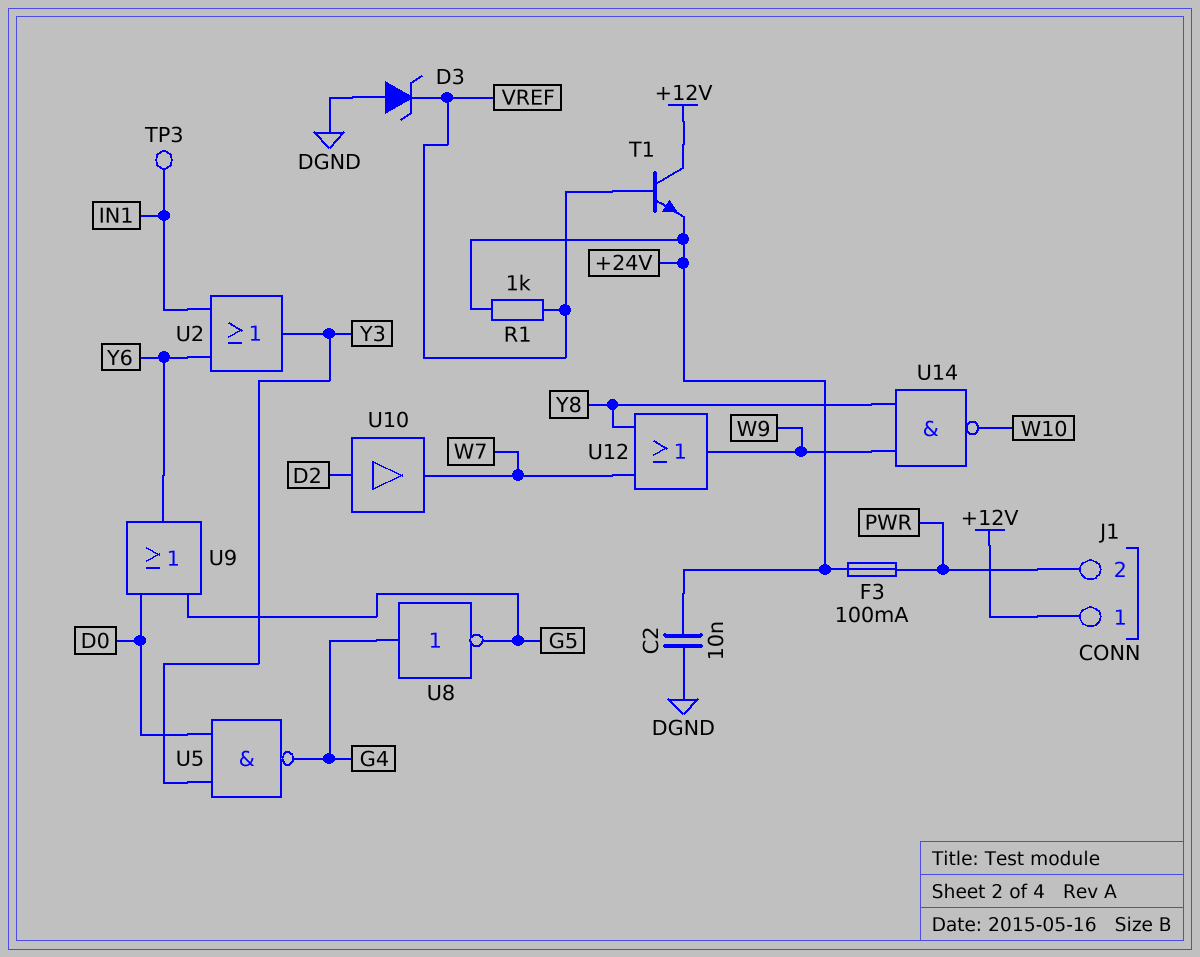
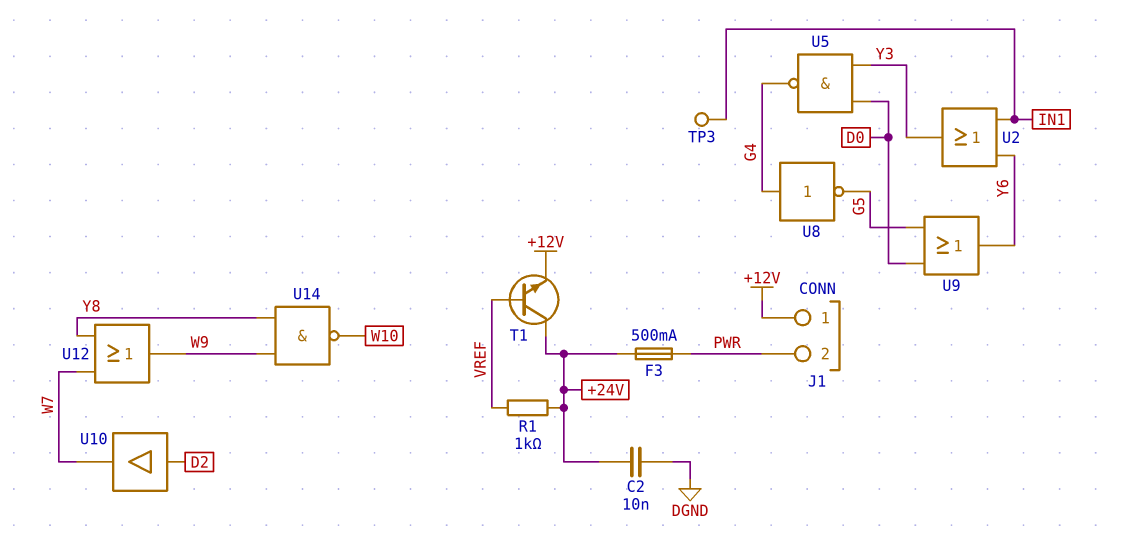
D3: zener (A DGND, K VREF) -> none
F3: 100mA (+24V, PWR) -> 500mA (+24V, PWR)
T1: NPN (B VREF, C +12V, E +24V) -> NPN (B VREF, C +24V, E +12V)

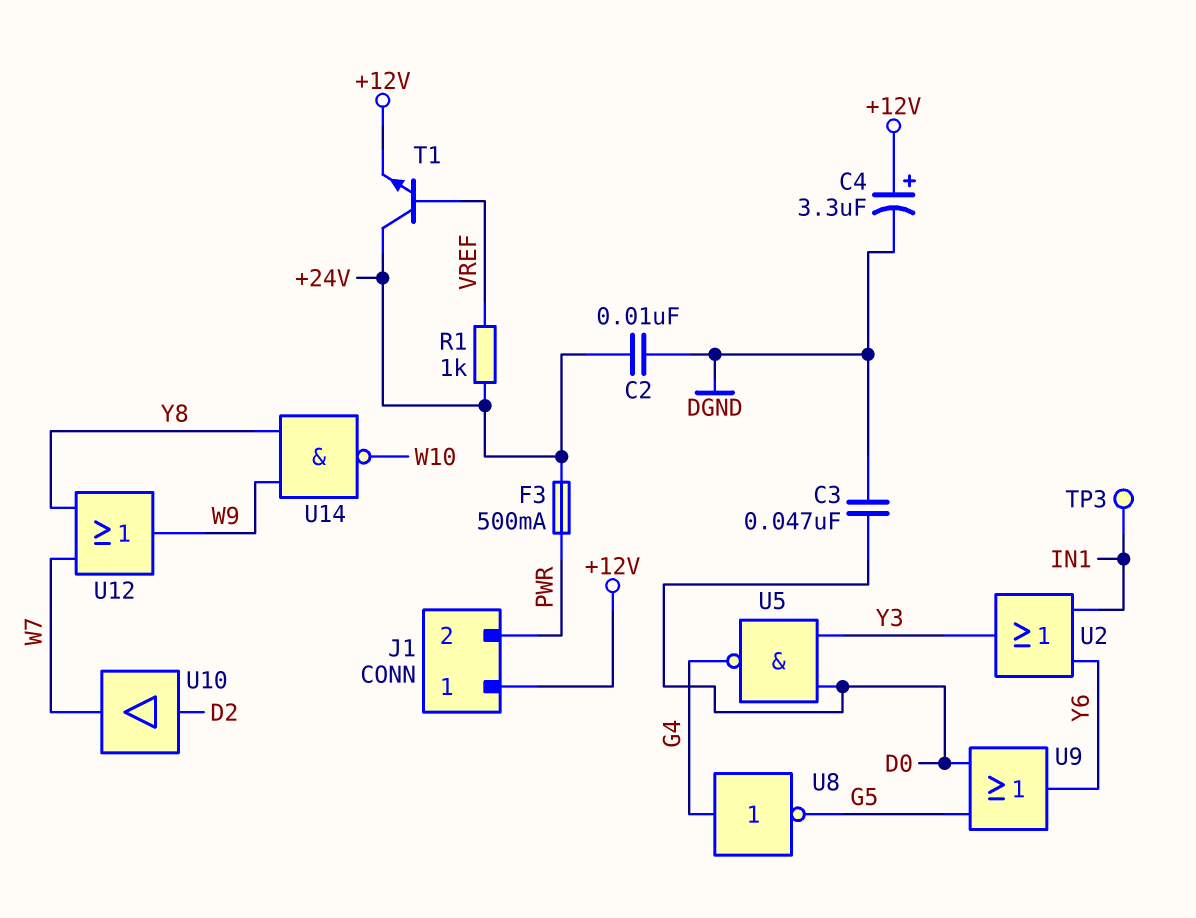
C3: none -> 47nF (D0, DGND)
C4: none -> 3.3uF (plus +12V, minus DGND)

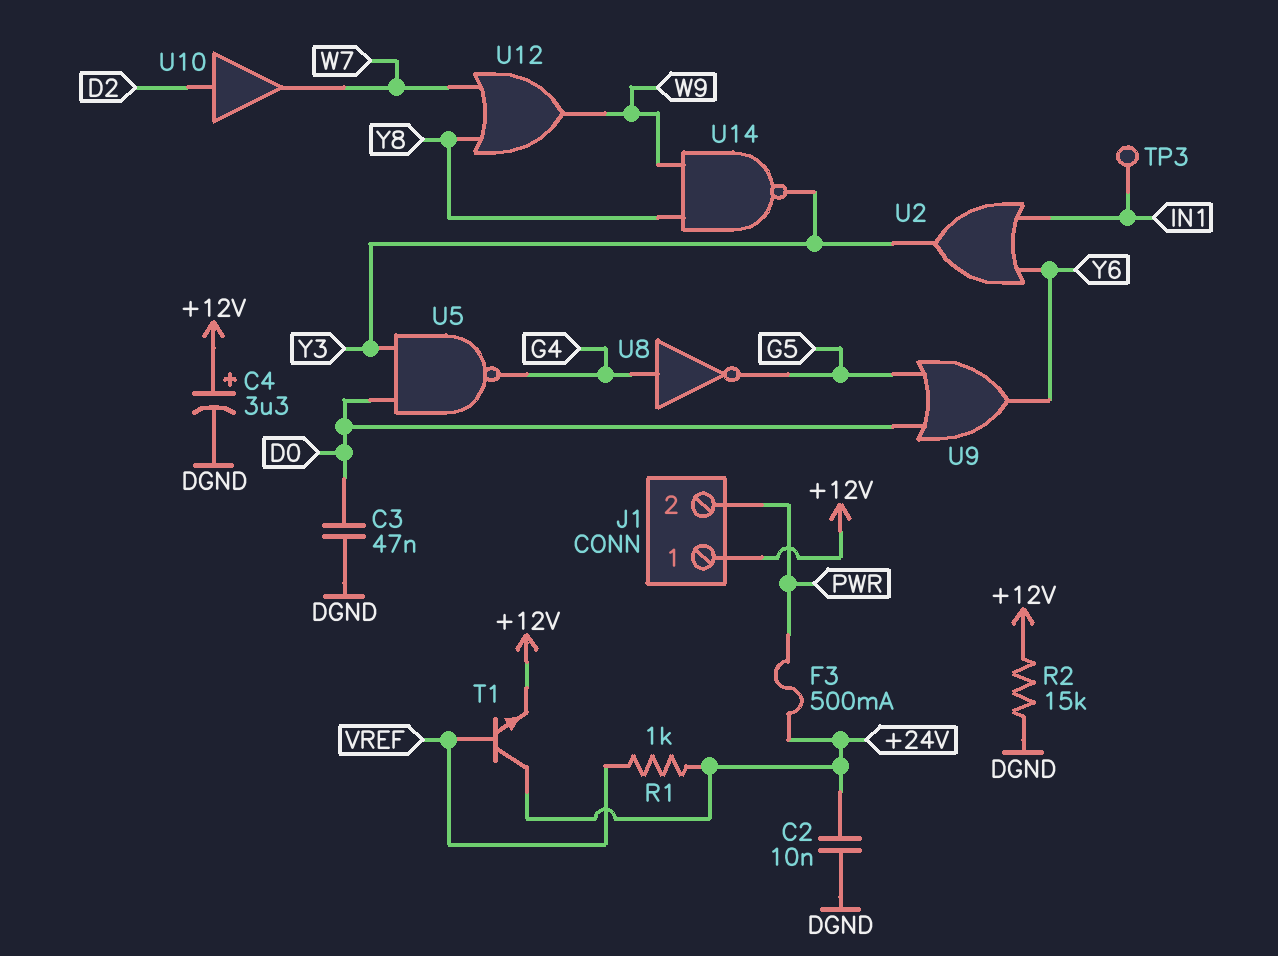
R2: none -> 15k (+12V, DGND)
U14: NAND (in W9, in Y8, out W10) -> NAND (in W9, in Y8, out Y3)

